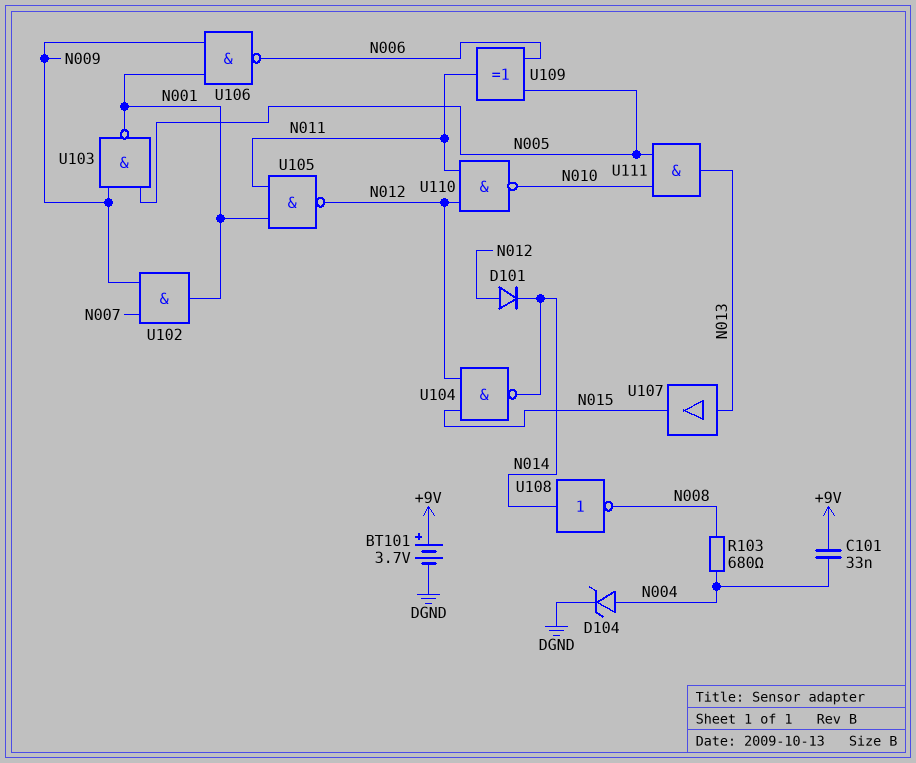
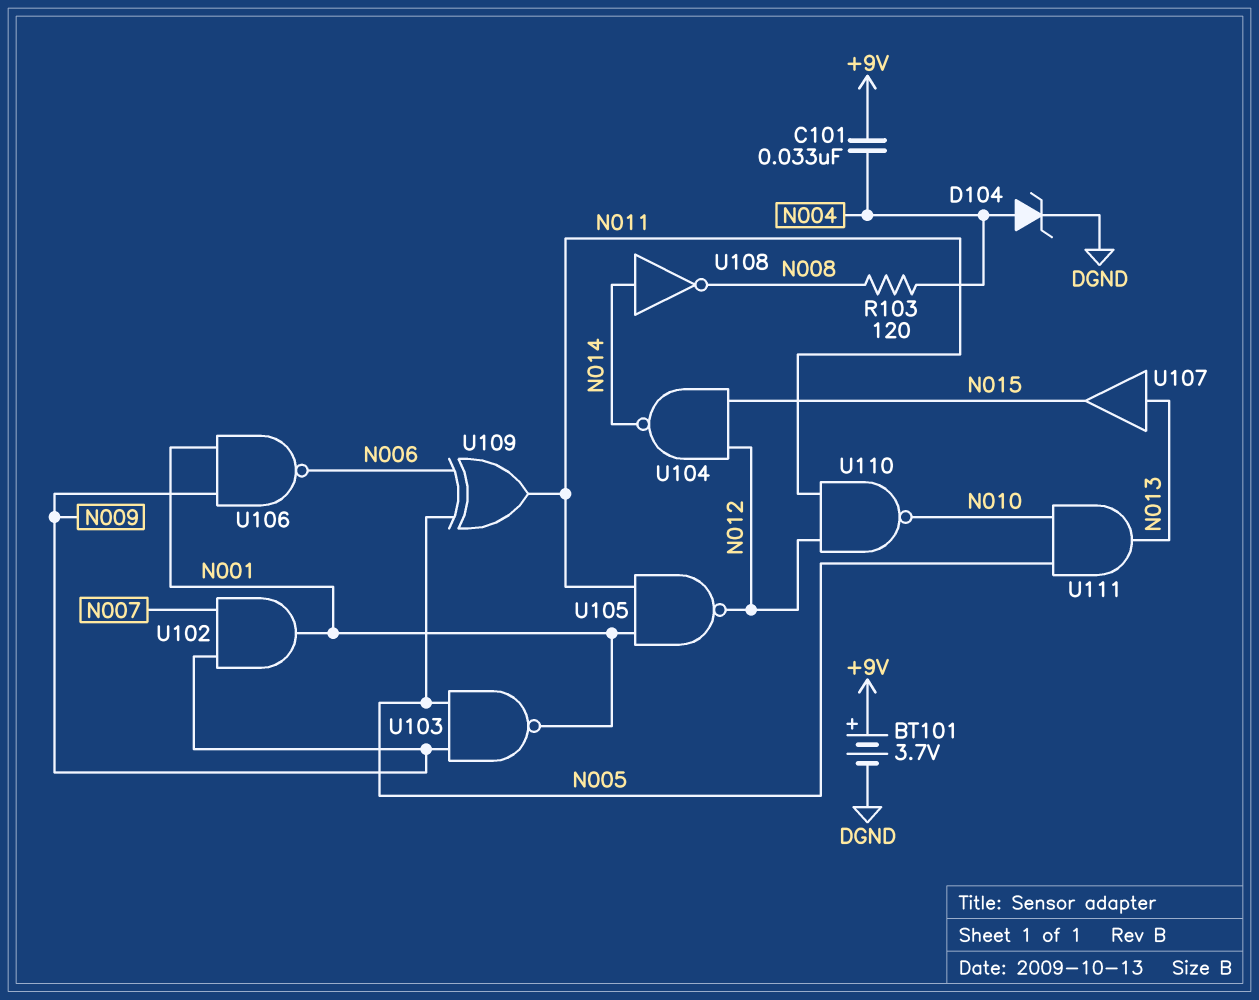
D101: diode (A N012, K N014) -> none
R103: 680 (N004, N008) -> 120 (N004, N008)

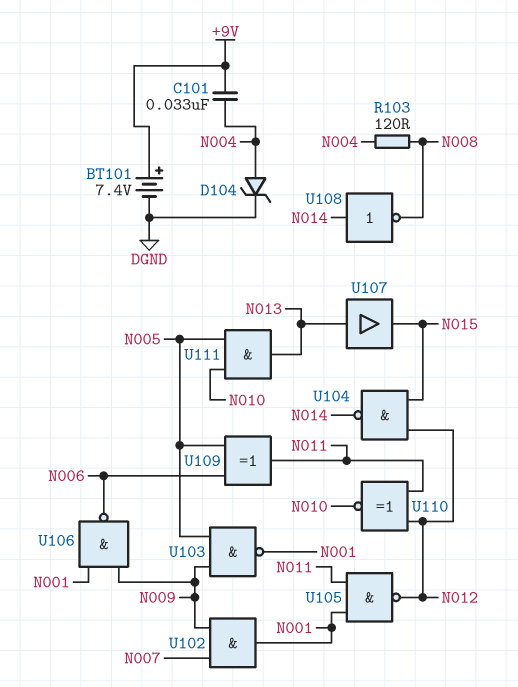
BT101: 3.7V (plus +9V, minus DGND) -> 7.4V (plus +9V, minus DGND)
U110: NAND (in N011, in N012, out N010) -> XNOR (in N011, in N012, out N010)

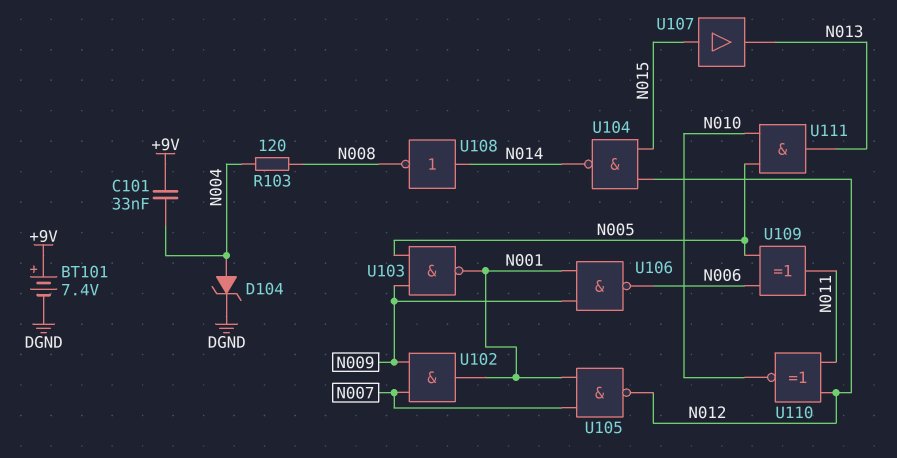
U105: NAND (in N001, in N011, out N012) -> NAND (in N001, in N007, out N012)
U107: buffer (in N013, out N015) -> buffer (in N015, out N013)

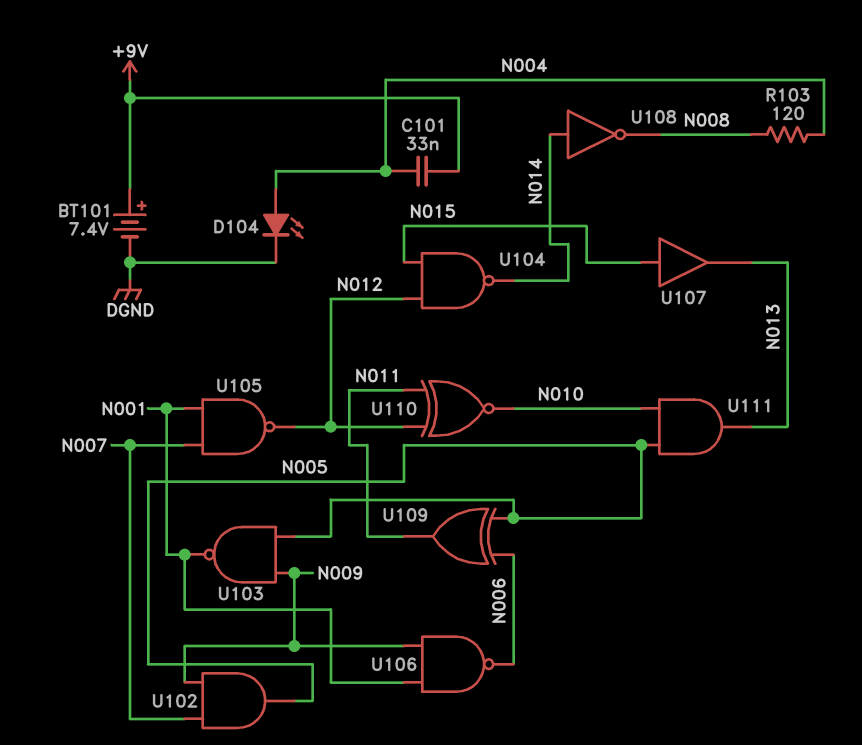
D104: zener (A N004, K DGND) -> LED (A N004, K DGND)
U102: AND (in N007, in N009, out N001) -> AND (in N007, in N009, out N005)

